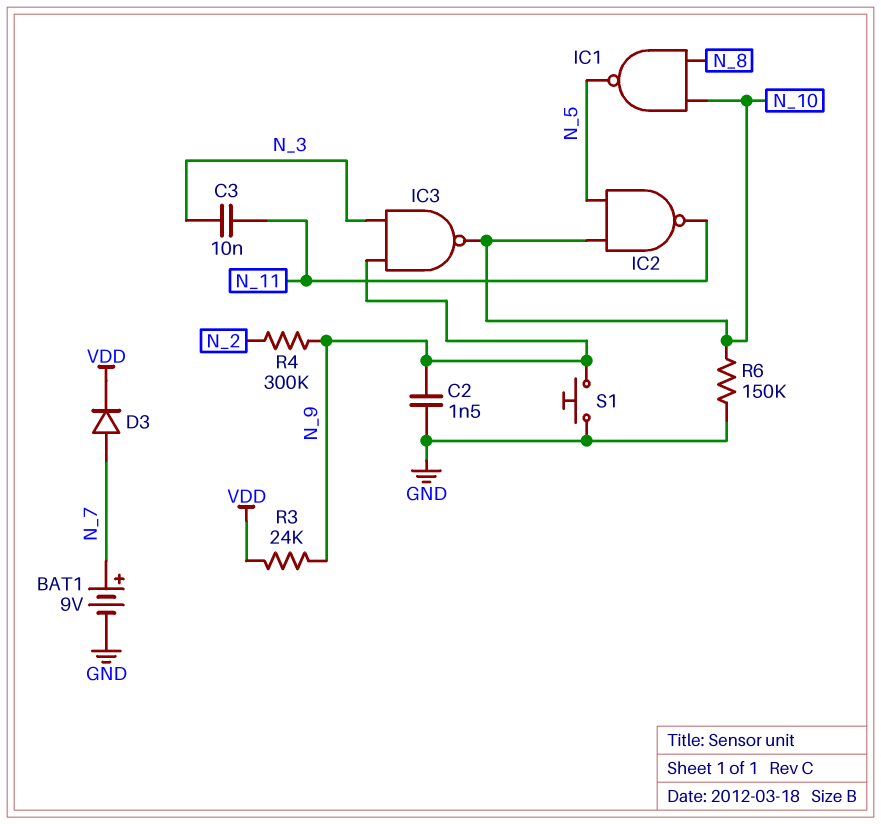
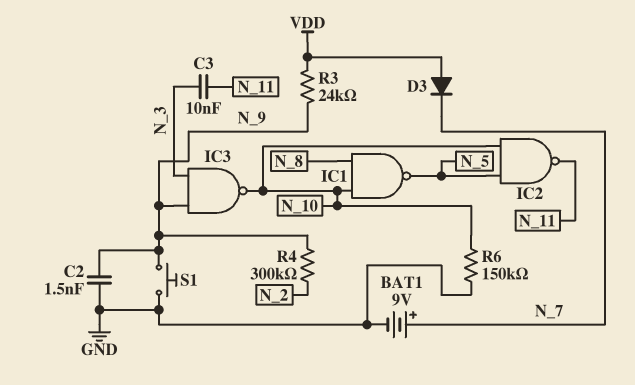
D3: diode (A N_7, K VDD) -> diode (A VDD, K N_7)

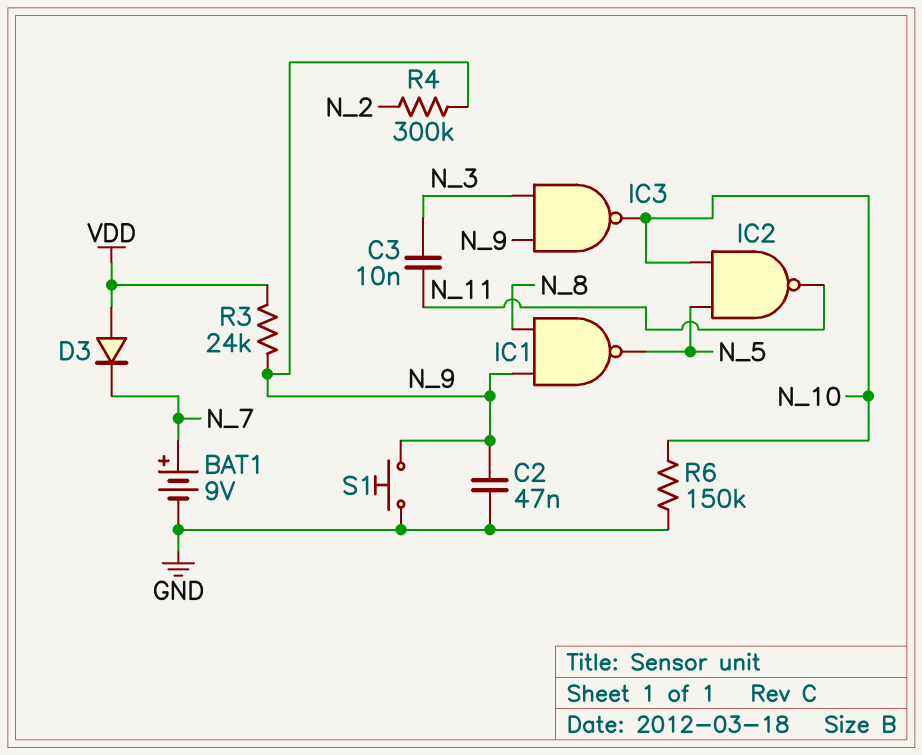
C2: 1.5nF (GND, N_9) -> 47nF (GND, N_9)
IC1: NAND (in N_8, in N_10, out N_5) -> NAND (in N_8, in N_9, out N_5)

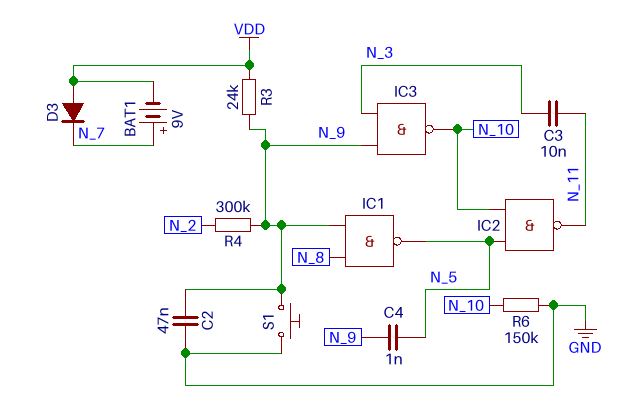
BAT1: 9V (plus N_7, minus GND) -> 9V (plus N_7, minus VDD)
C4: none -> 1nF (N_5, N_9)

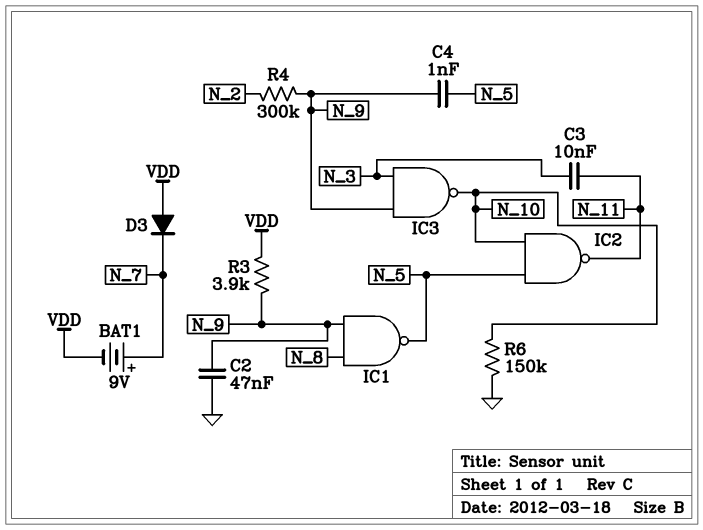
R3: 24k (N_9, VDD) -> 3.9k (N_9, VDD)
S1: button (GND, N_9) -> none

